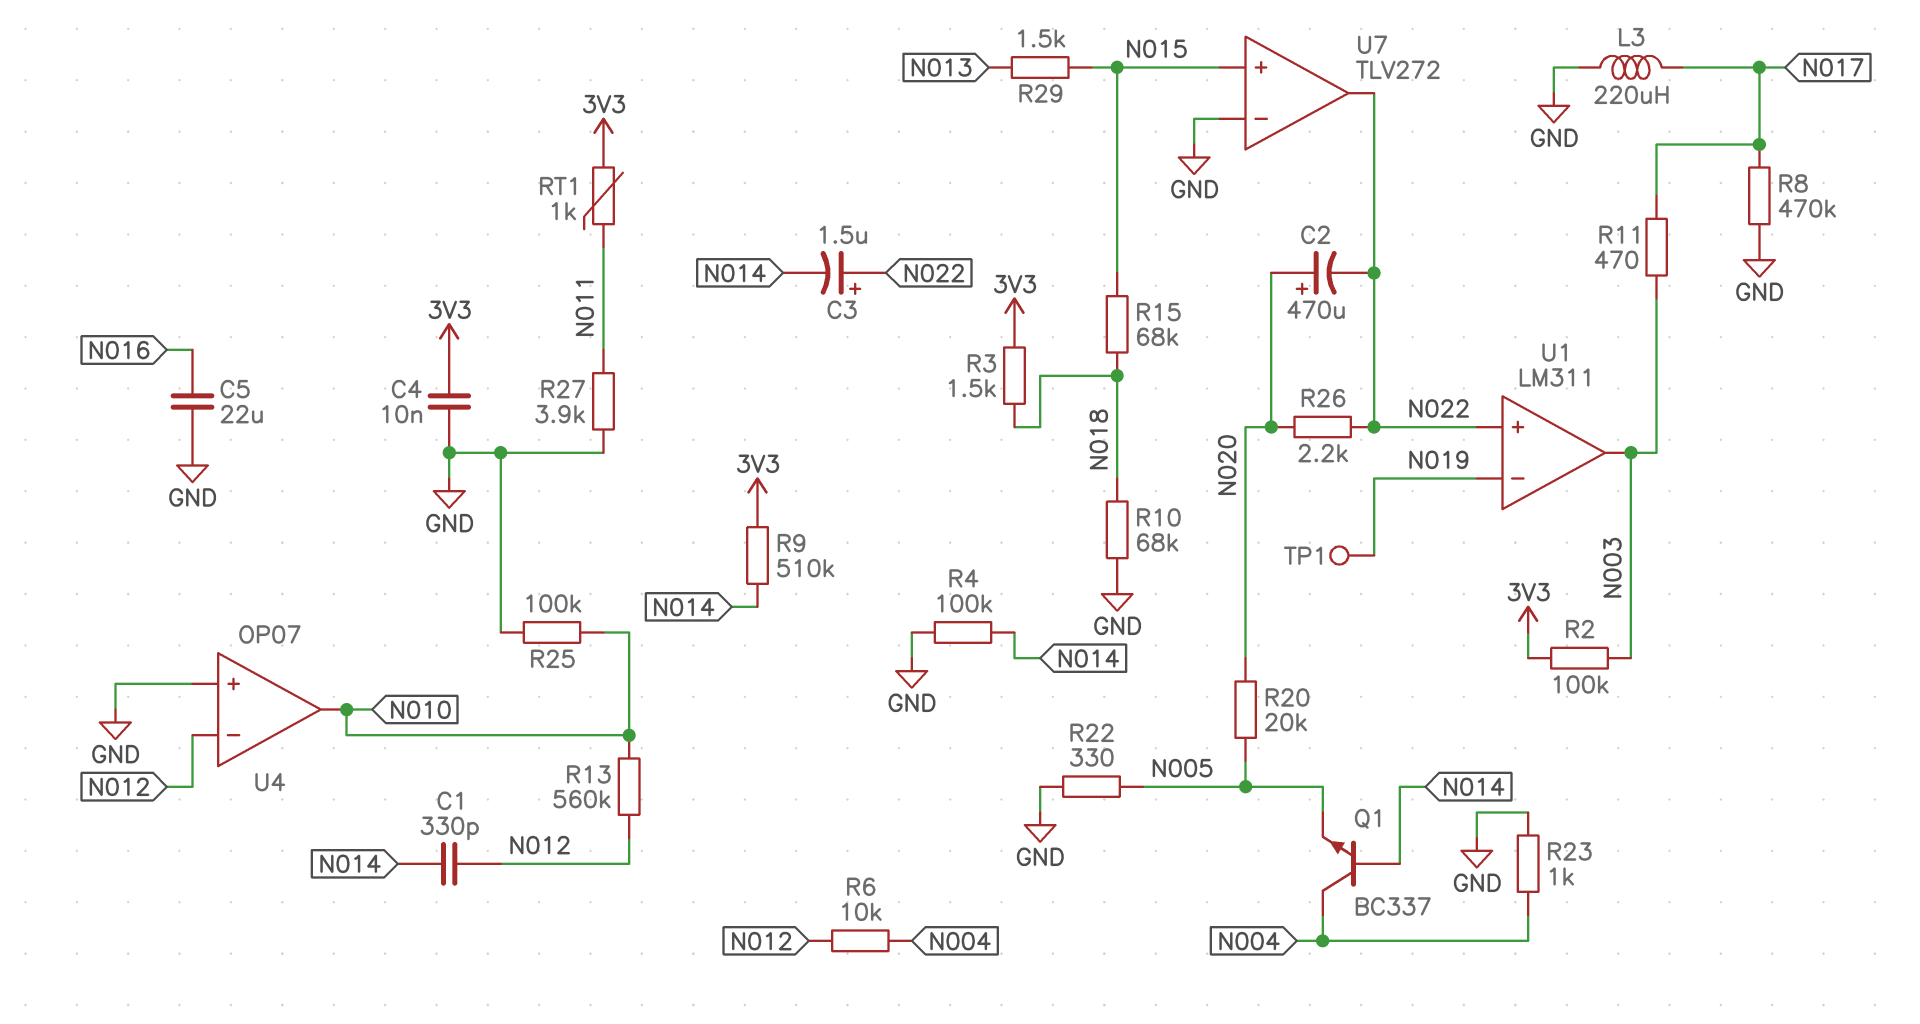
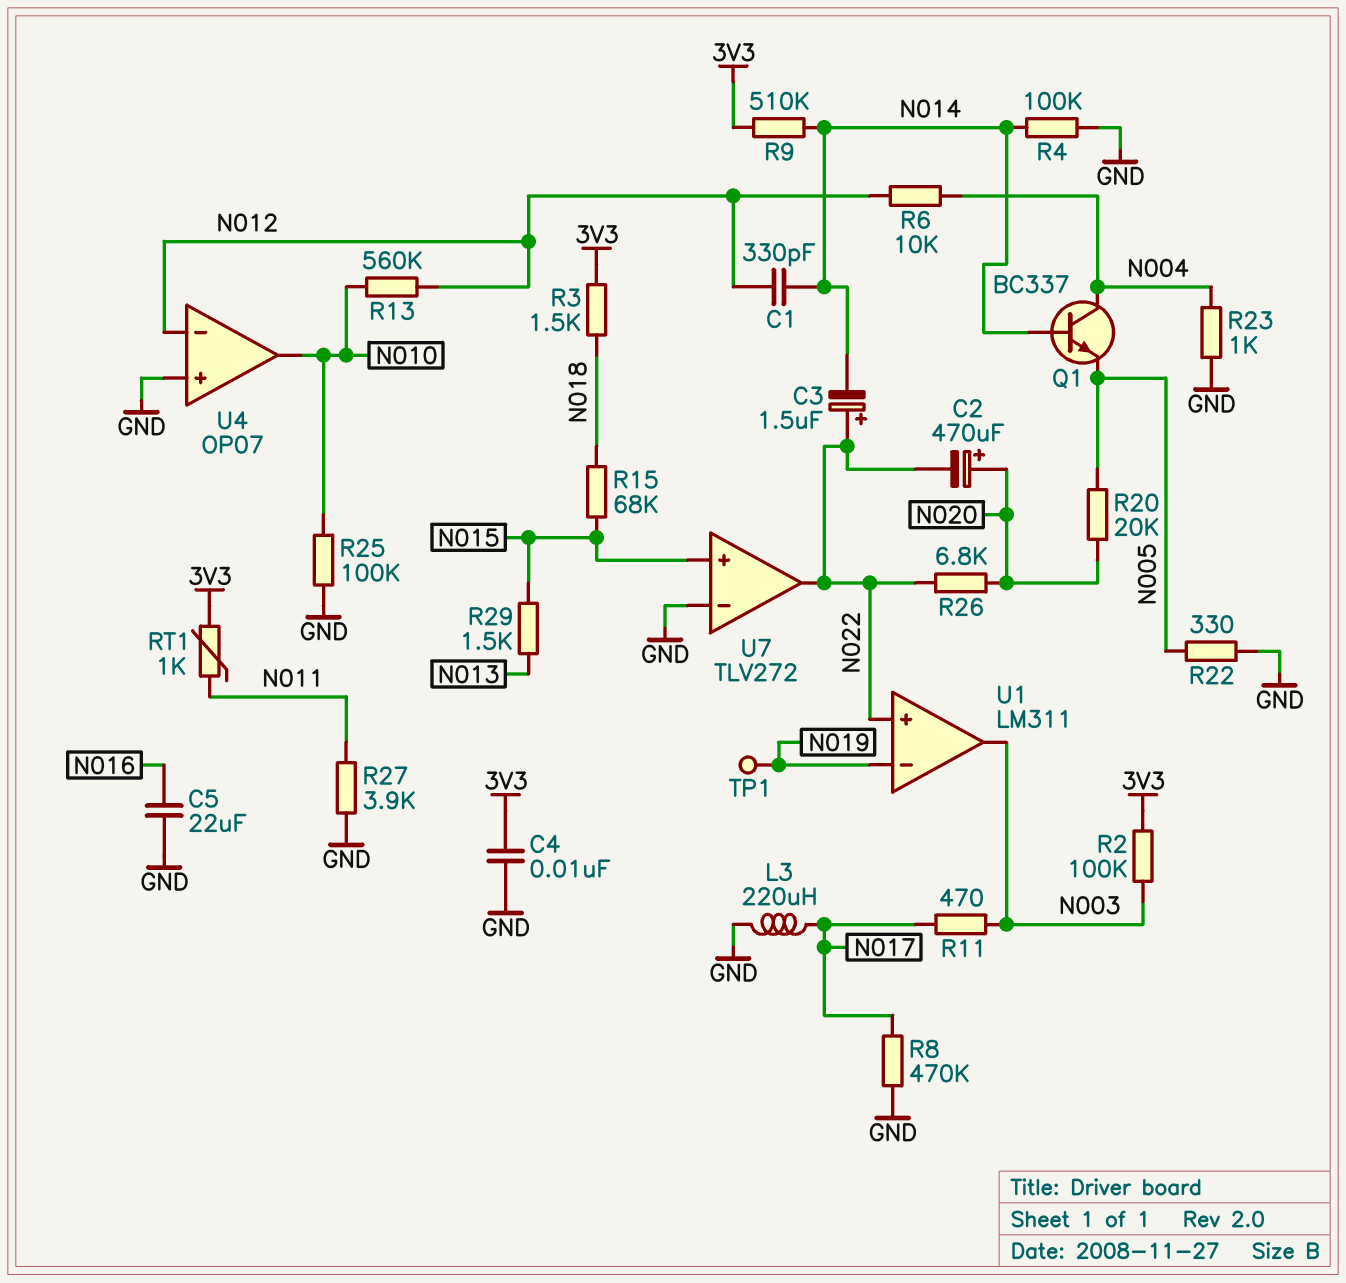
R10: 68k (GND, N018) -> none
R26: 2.2k (N020, N022) -> 6.8k (N020, N022)

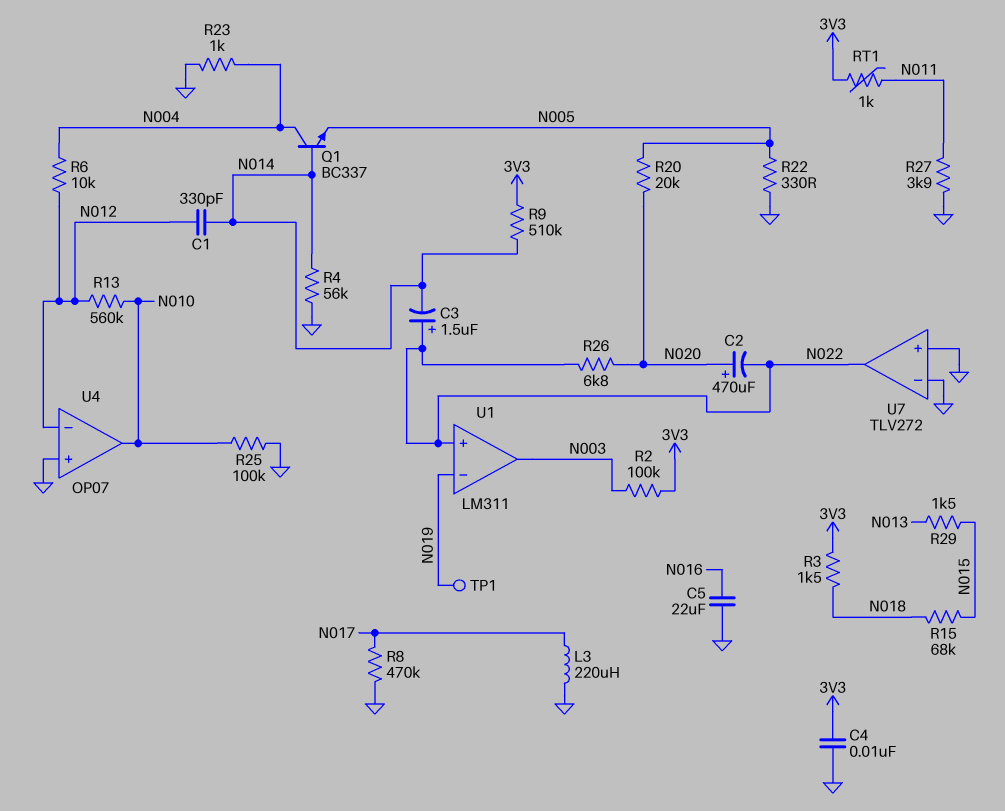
R4: 100k (GND, N014) -> 56k (GND, N014)
R11: 470 (N003, N017) -> none
U7 pin in+: N015 -> GND

